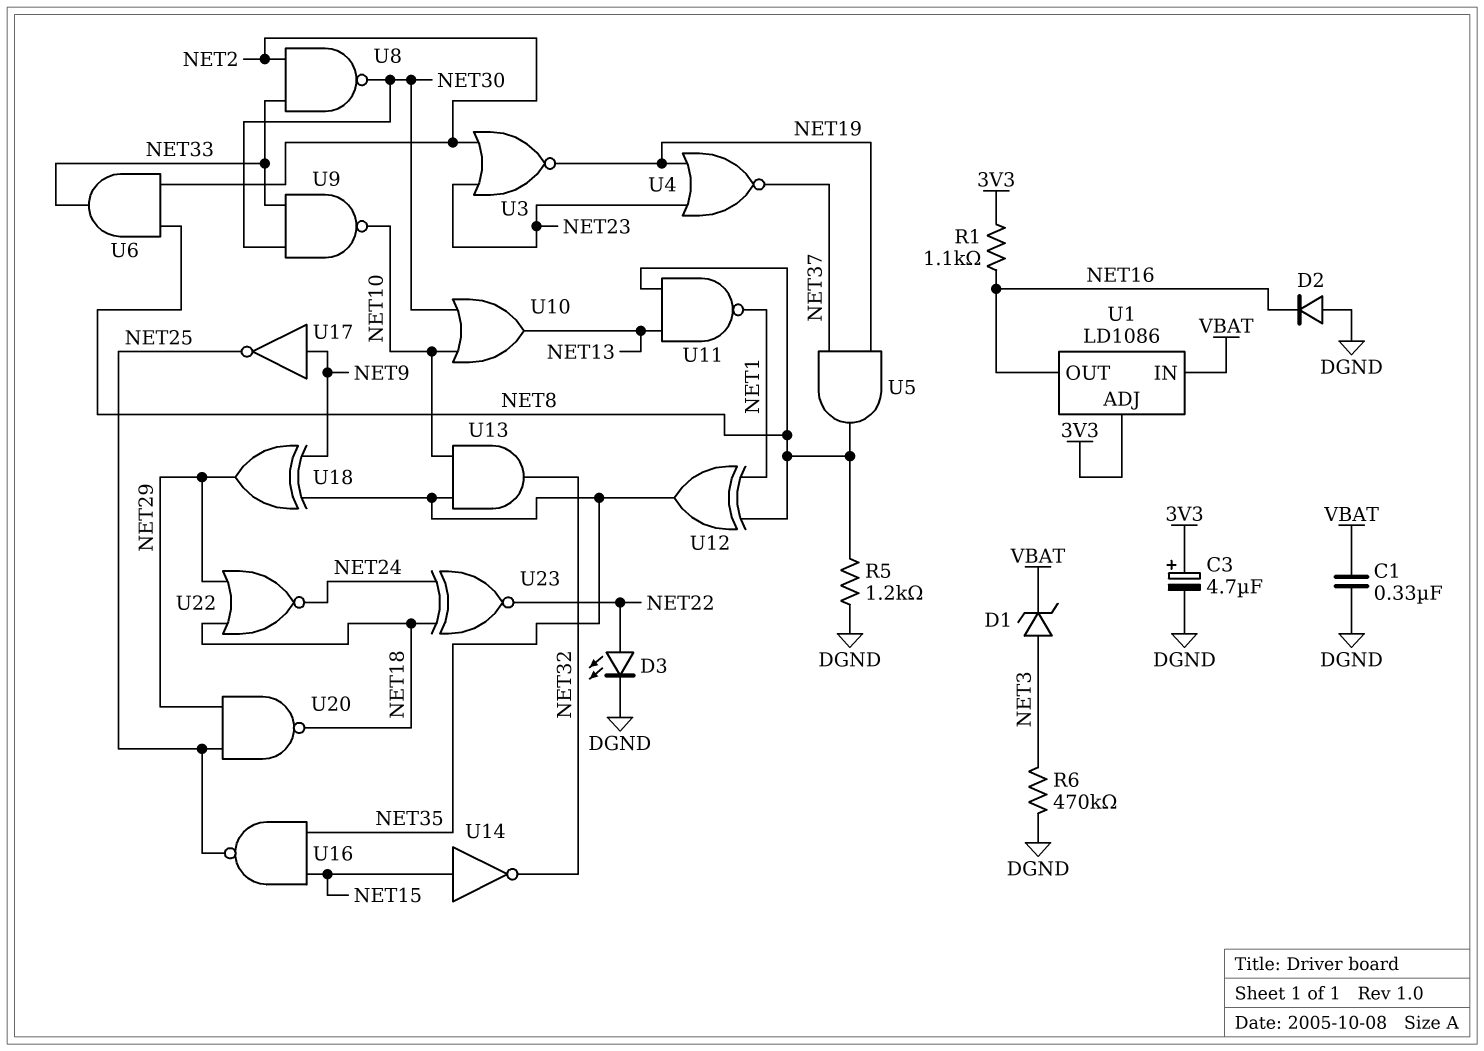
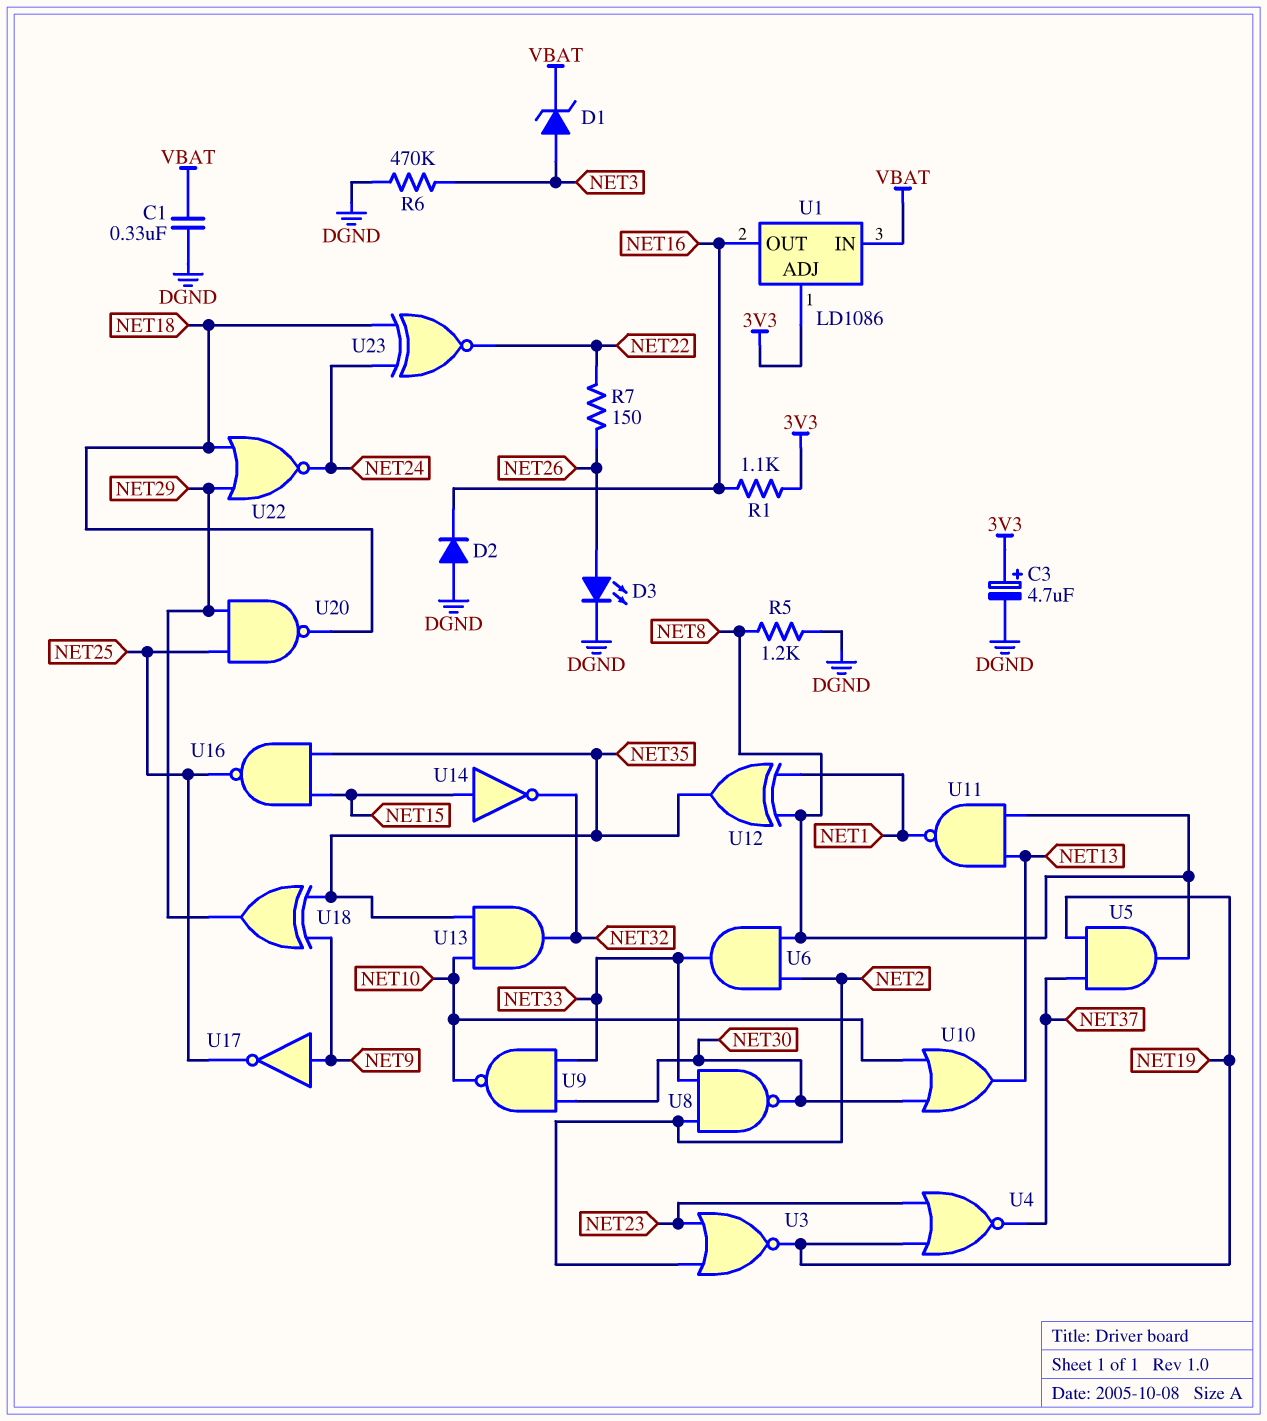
D3: LED (A NET22, K DGND) -> LED (A NET26, K DGND)
R7: none -> 150 (NET22, NET26)

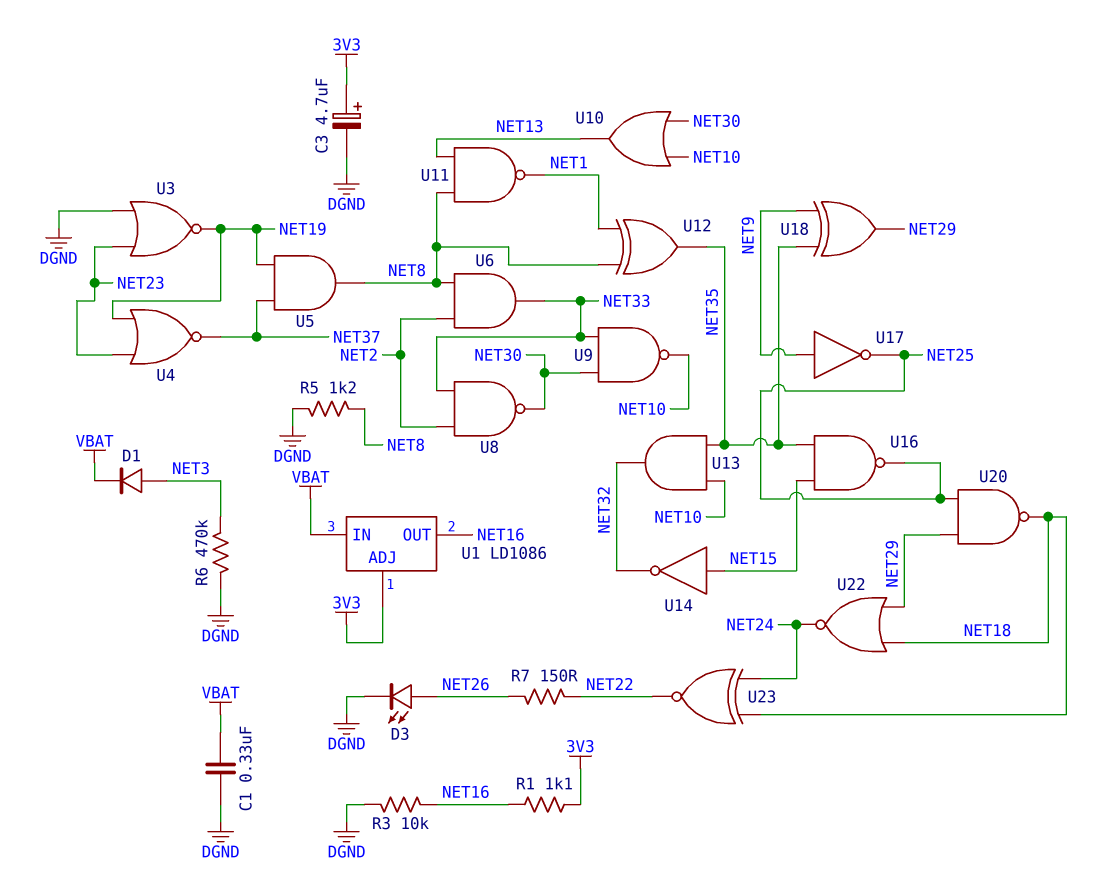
D1: zener (A NET3, K VBAT) -> diode (A NET3, K VBAT)
D2: diode (A DGND, K NET16) -> none
R3: none -> 10k (DGND, NET16)
U3: NOR (in NET2, in NET23, out NET19) -> NOR (in DGND, in NET23, out NET19)

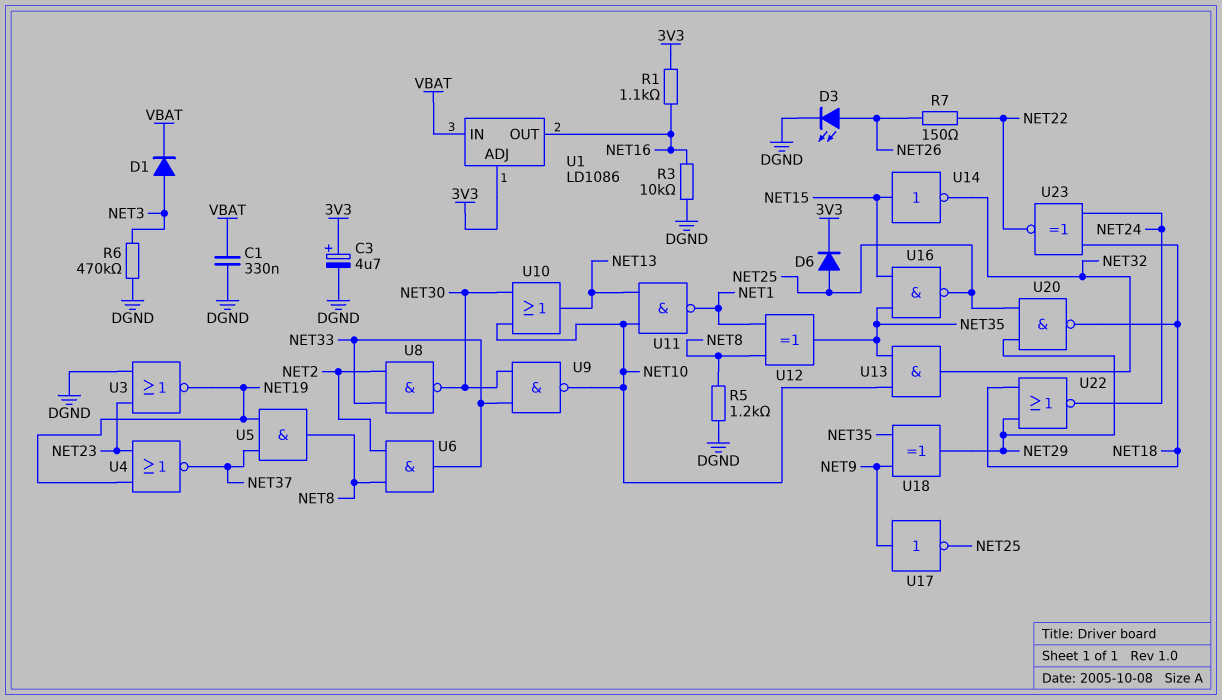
D6: none -> diode (A NET25, K 3V3)
U11: NAND (in NET8, in NET13, out NET1) -> NAND (in NET10, in NET13, out NET1)

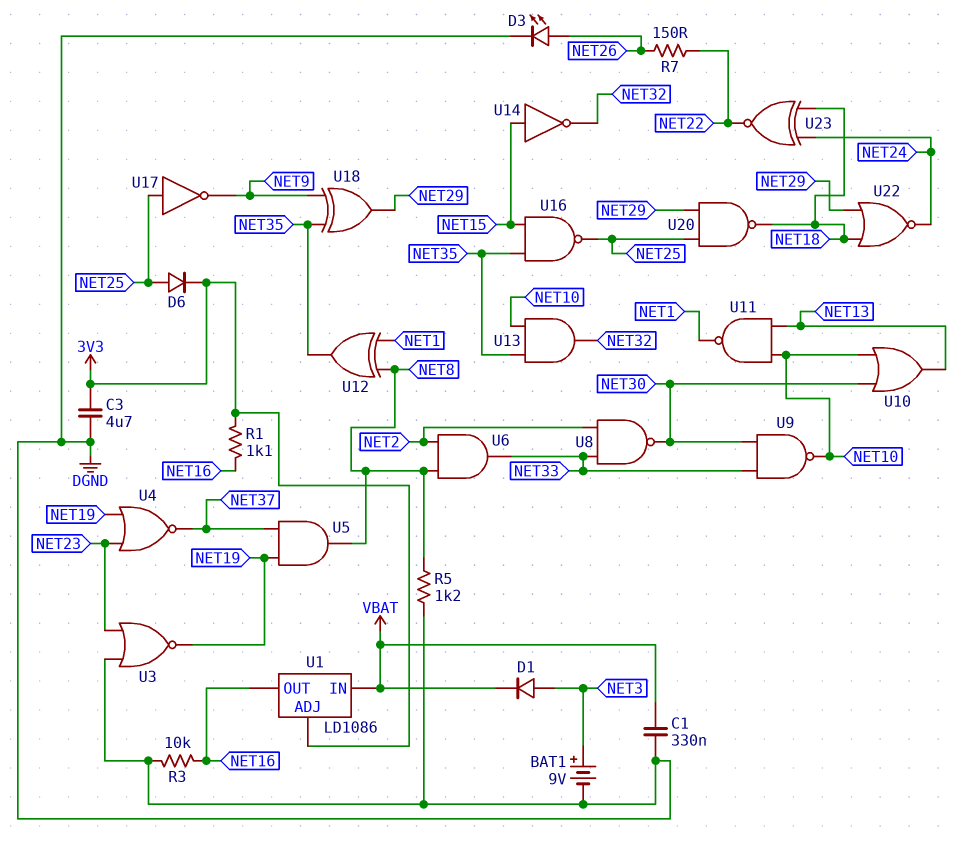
BAT1: none -> 9V (plus NET3, minus DGND)
C3: 4.7uF (plus 3V3, minus DGND) -> 4.7uF (3V3, DGND)
R6: 470k (DGND, NET3) -> none
U17: NOT (in NET9, out NET25) -> NOT (in NET25, out NET9)

